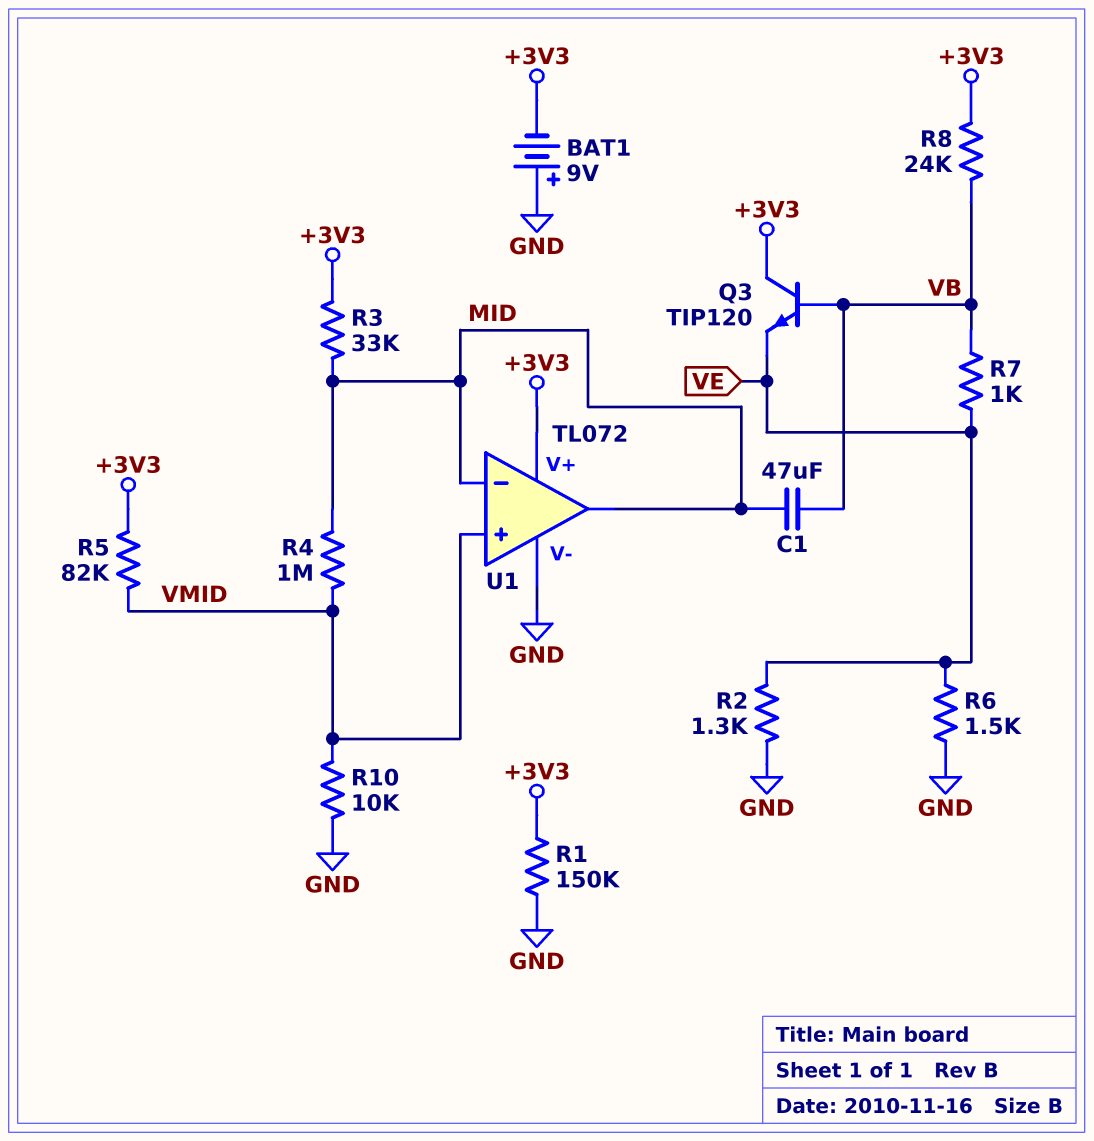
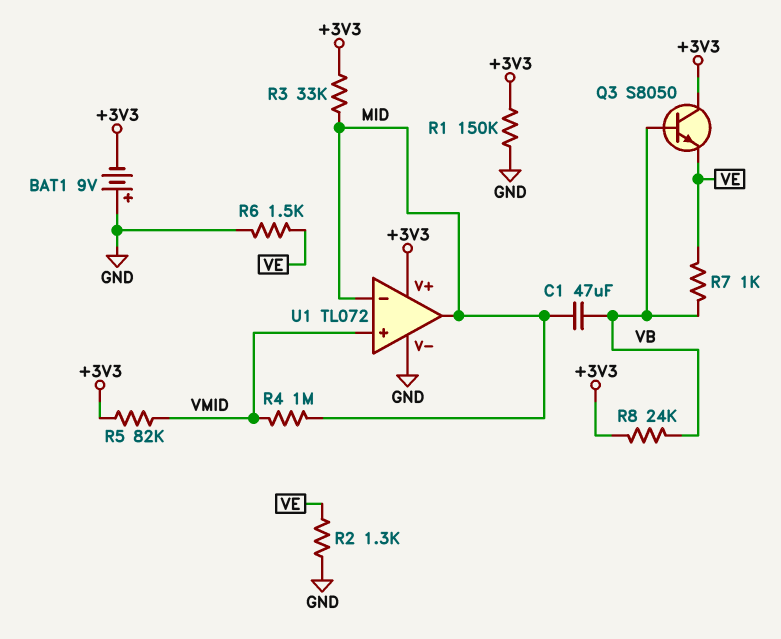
Q3: NPN TIP120 (B VB, C +3V3, E VE) -> NPN S8050 (B VB, C +3V3, E VE)
R10: 10k (GND, VMID) -> none

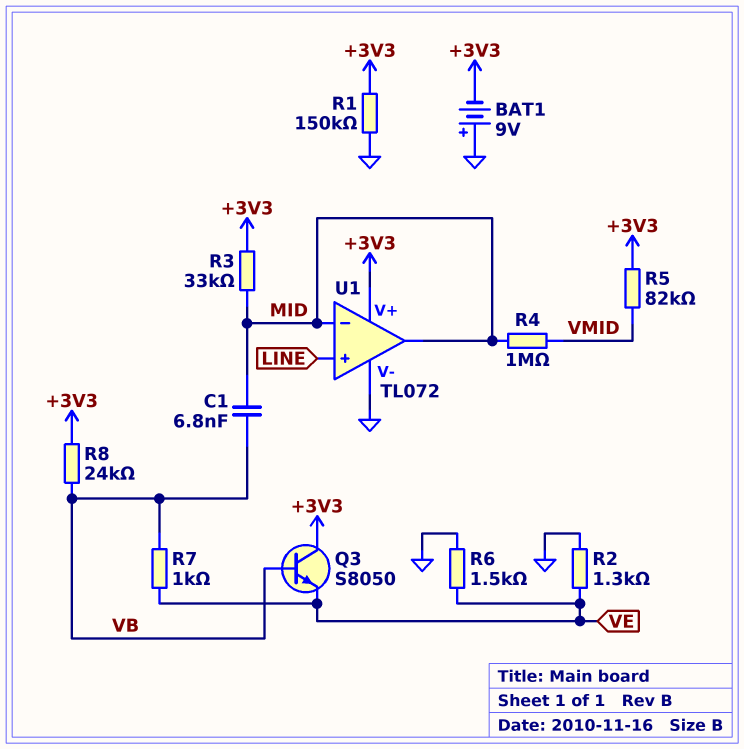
C1: 47uF (MID, VB) -> 6.8nF (MID, VB)
U1 pin in+: VMID -> LINE

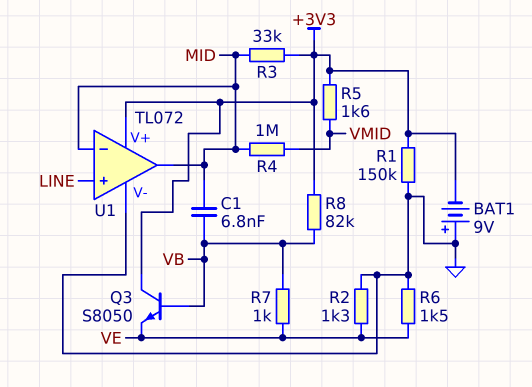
R5: 82k (+3V3, VMID) -> 1.6k (+3V3, VMID)
R8: 24k (+3V3, VB) -> 82k (+3V3, VB)

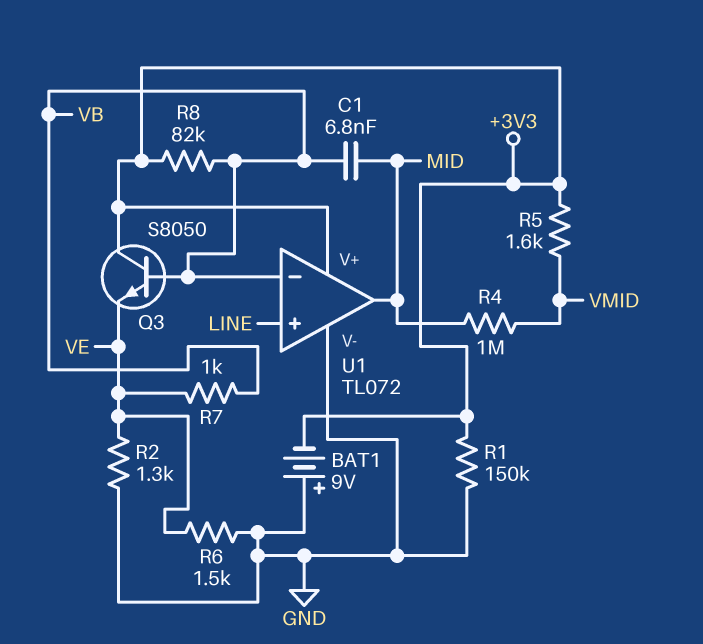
R3: 33k (+3V3, MID) -> none
U1 pin in-: MID -> VB

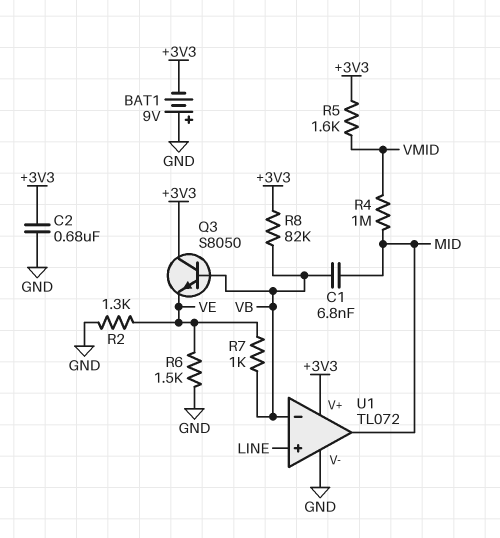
C2: none -> 680nF (+3V3, GND)
R1: 150k (+3V3, GND) -> none

